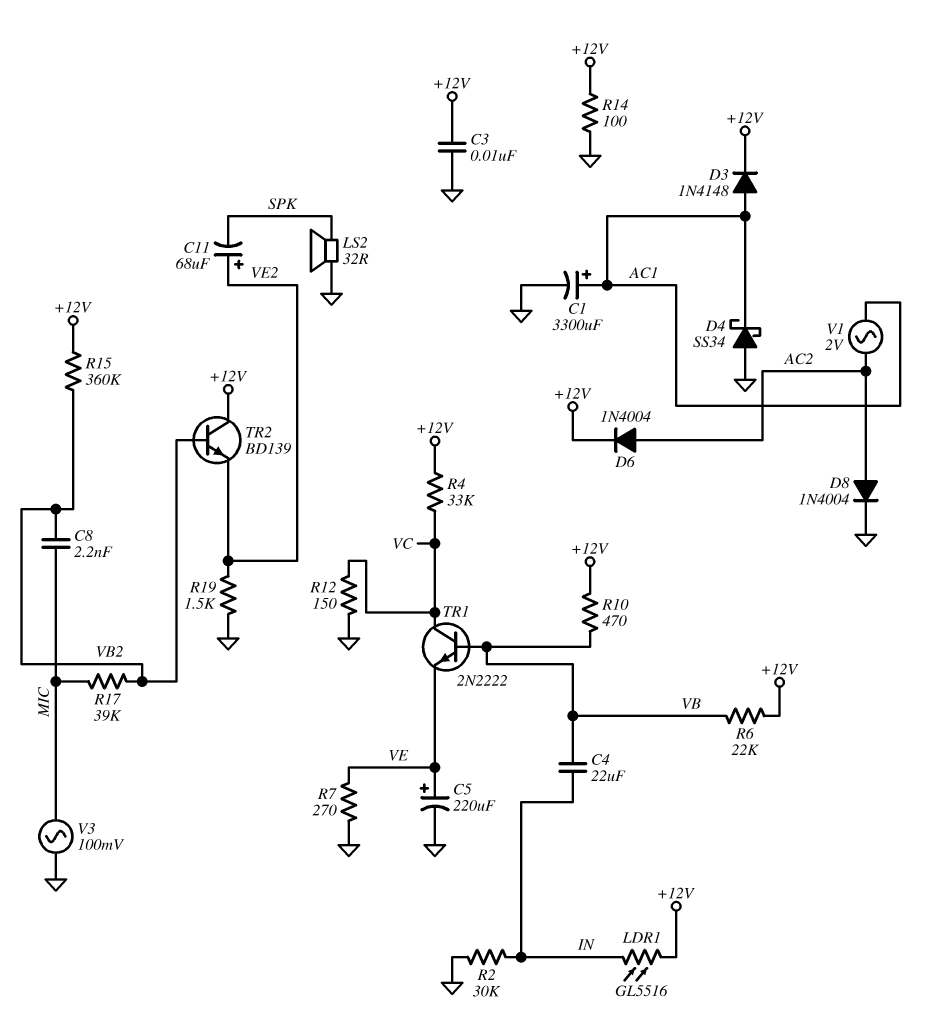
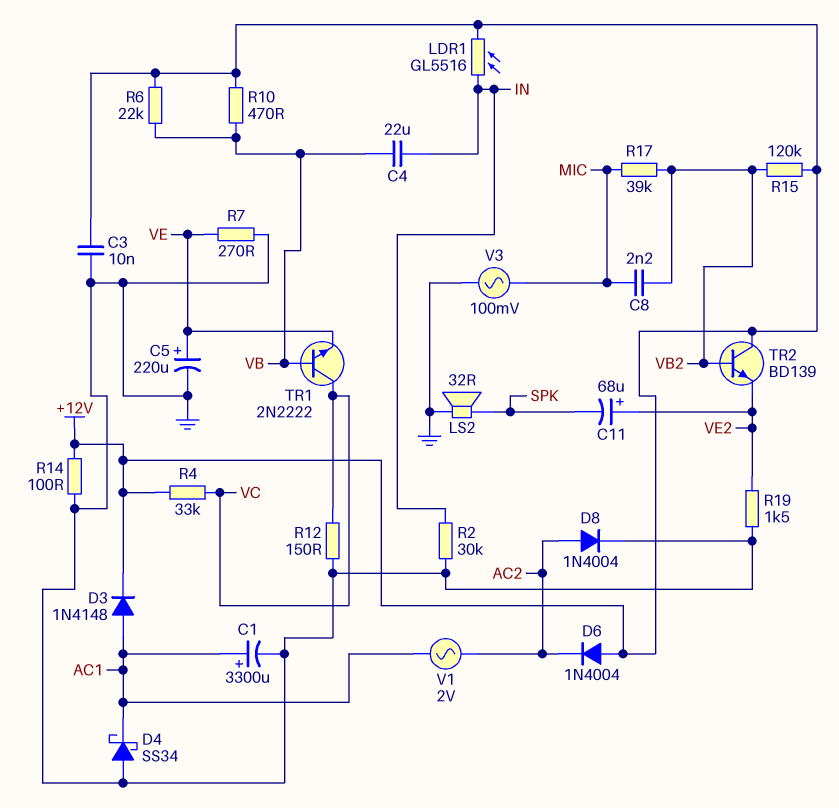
D6: diode 1N4004 (A AC2, K +12V) -> diode 1N4004 (A +12V, K AC2)
R15: 360k (+12V, VB2) -> 120k (+12V, VB2)

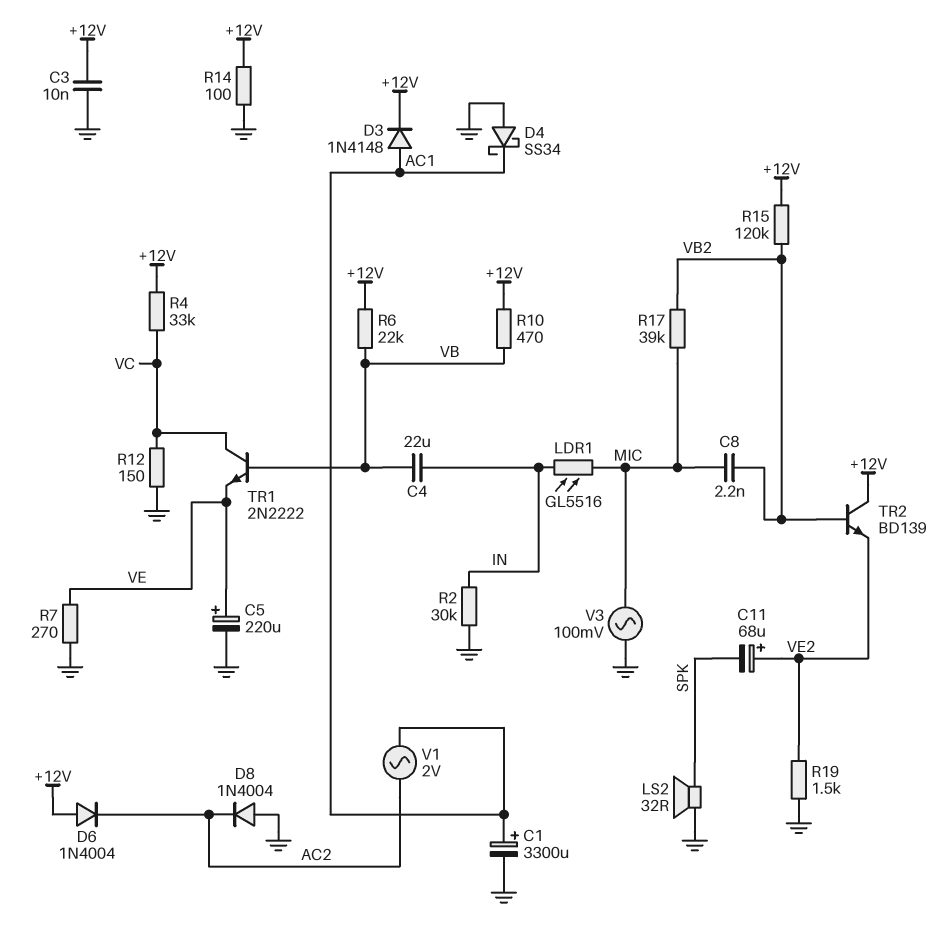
D8: diode 1N4004 (A AC2, K GND) -> diode 1N4004 (A GND, K AC2)
LDR1: GL5516 (+12V, IN) -> GL5516 (IN, MIC)

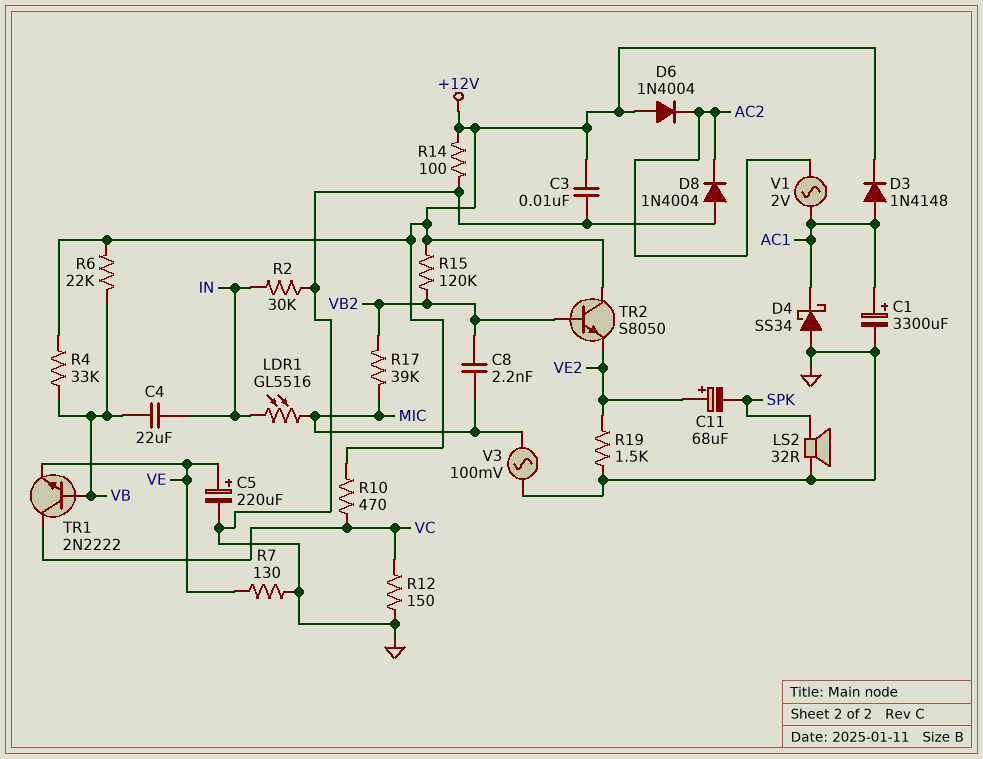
R4: 33k (+12V, VC) -> 33k (+12V, VB)
R7: 270 (GND, VE) -> 130 (GND, VE)
R10: 470 (+12V, VB) -> 470 (+12V, VC)
TR2: NPN BD139 (B VB2, C +12V, E VE2) -> NPN S8050 (B VB2, C +12V, E VE2)

